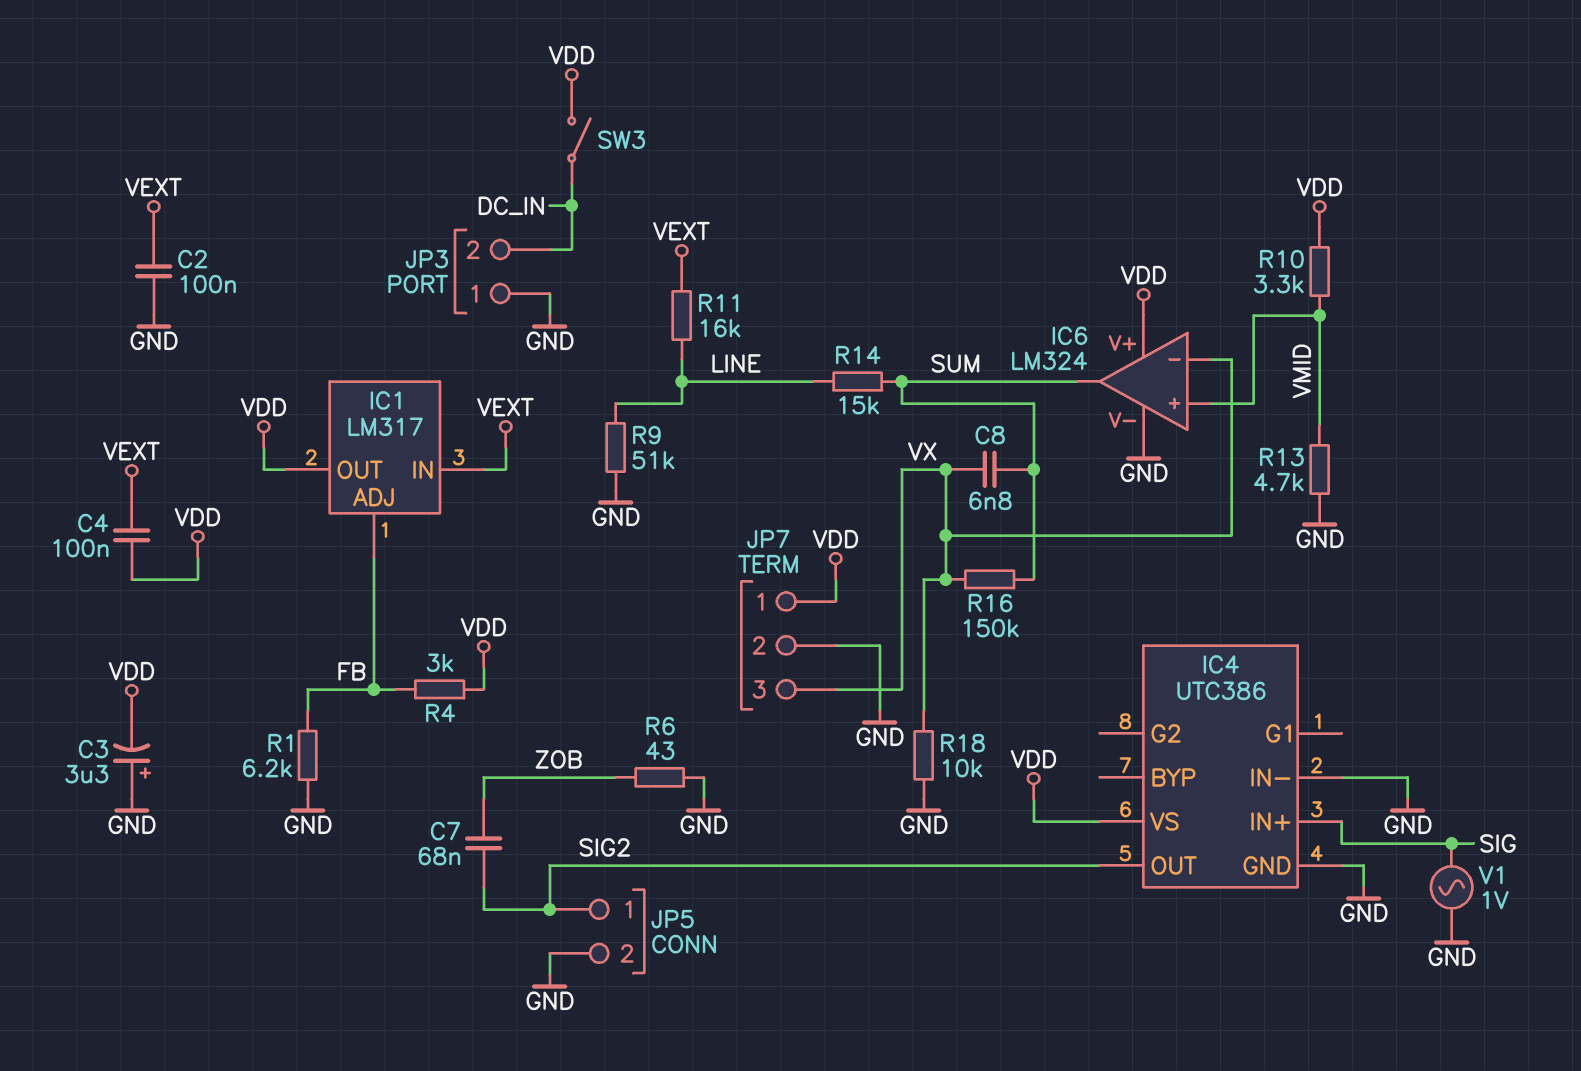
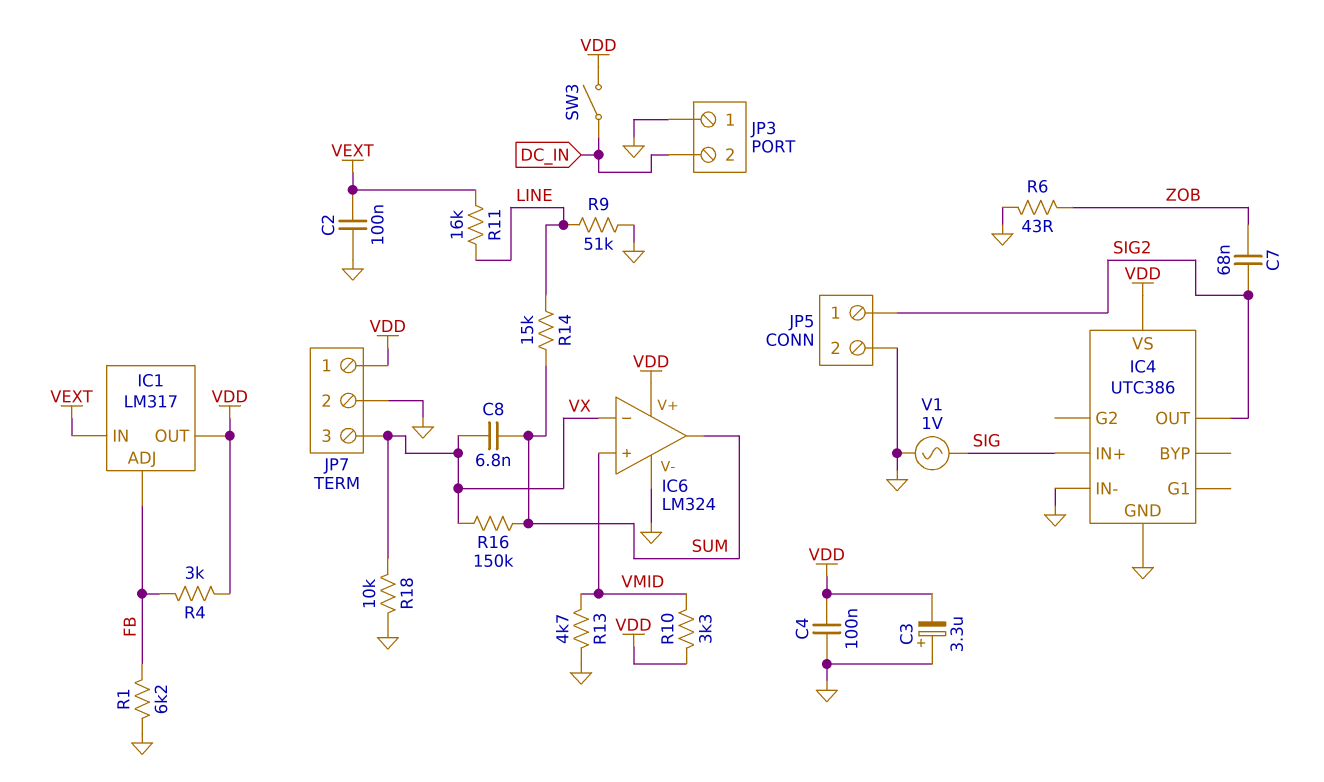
C4: 100nF (VDD, VEXT) -> 100nF (GND, VDD)

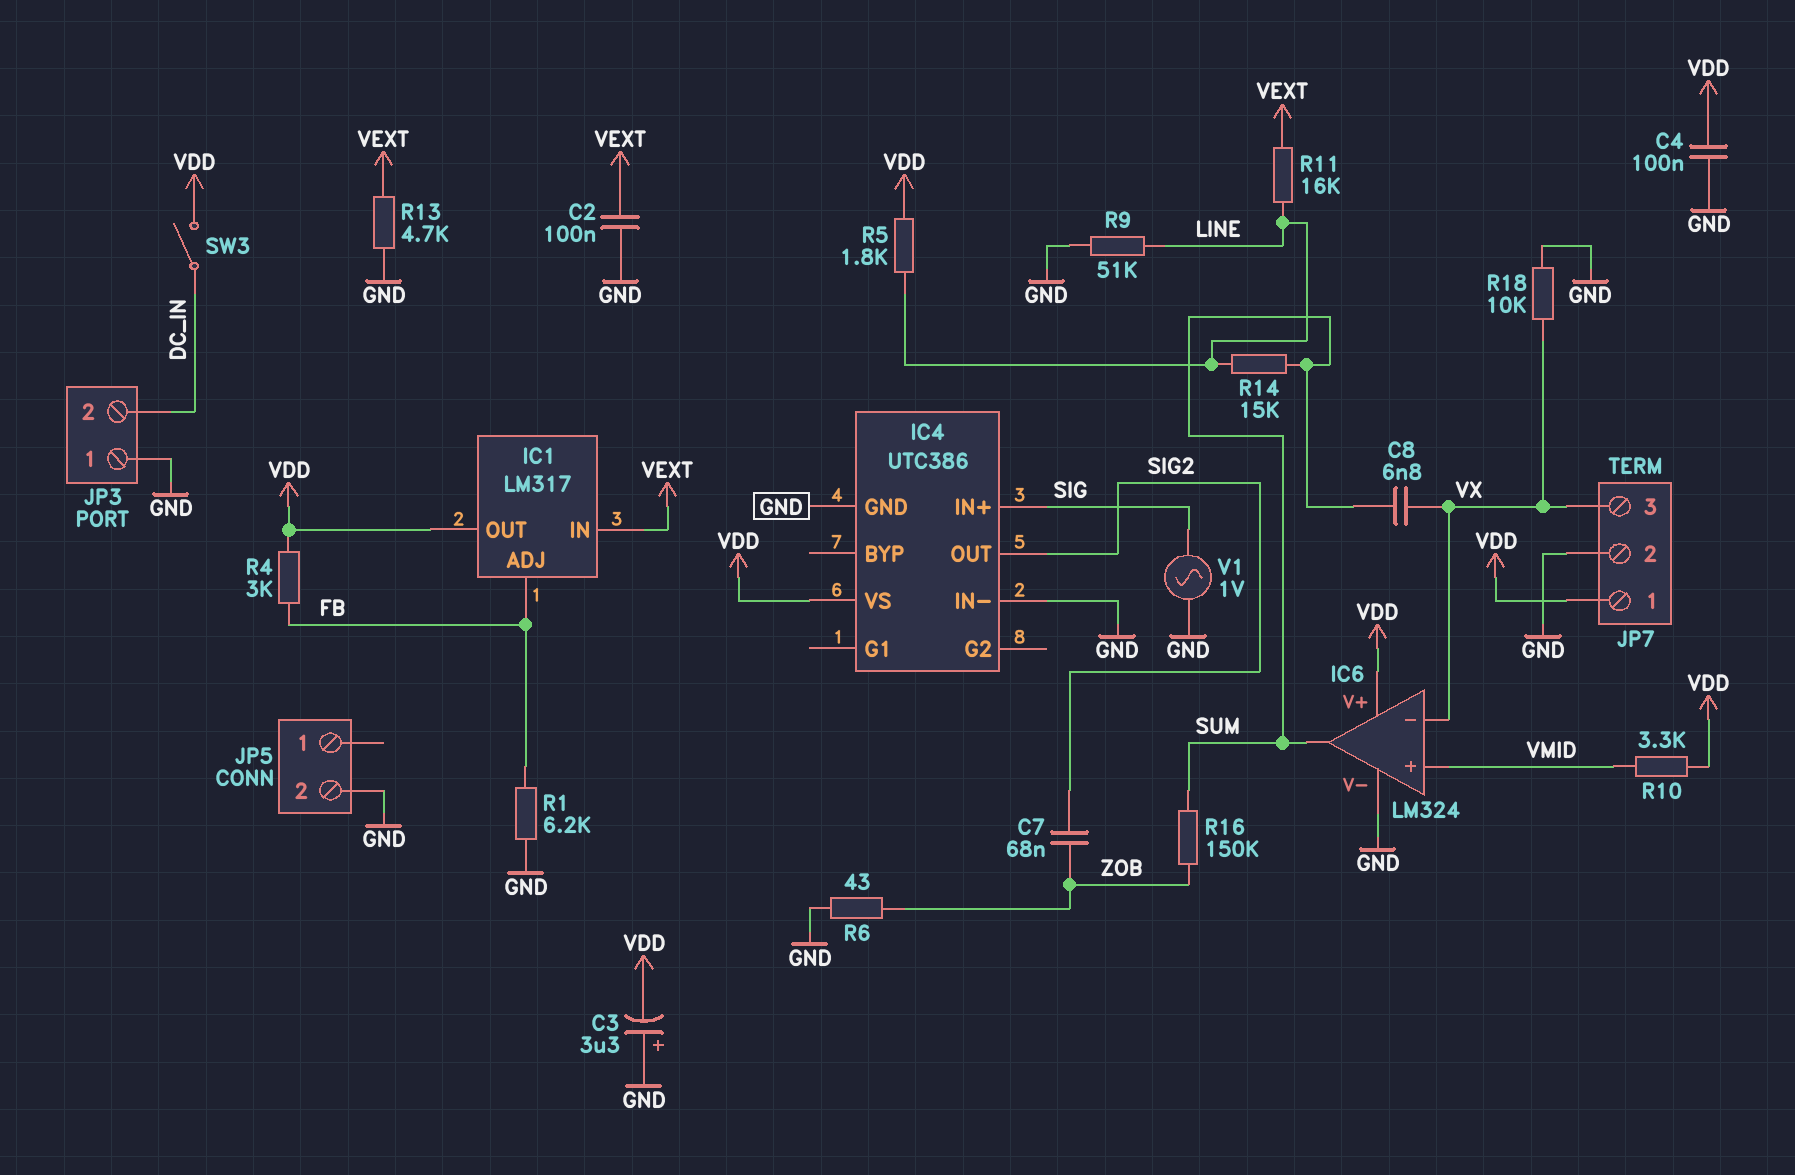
JP5 pin 1: SIG2 -> none
R5: none -> 1.8k (LINE, VDD)
R13: 4.7k (GND, VMID) -> 4.7k (GND, VEXT)
R16: 150k (SUM, VX) -> 150k (SUM, ZOB)

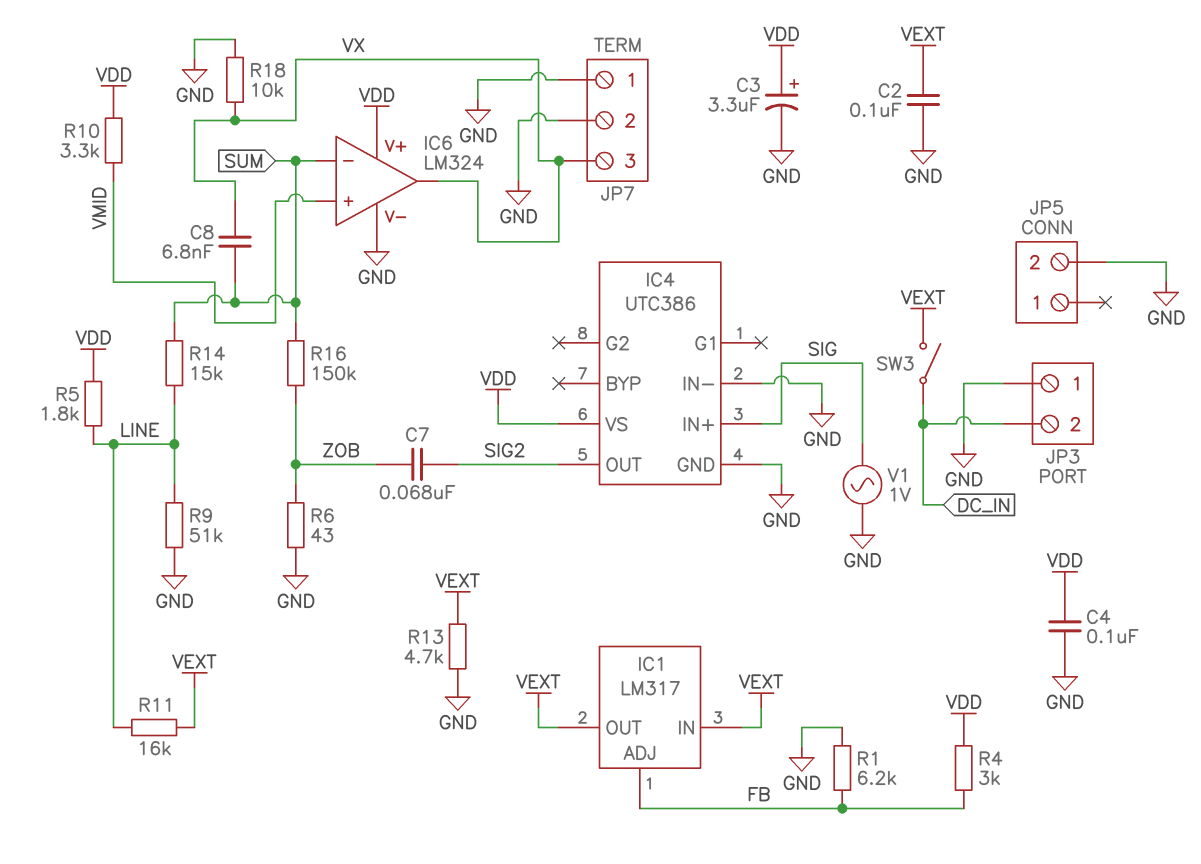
C3: 3.3uF (plus GND, minus VDD) -> 3.3uF (plus VDD, minus GND)
IC1 pin OUT: VDD -> VEXT
IC6 pin in-: VX -> SUM
IC6 pin out: SUM -> VX
JP7 pin 1: VDD -> GND
SW3: switch (DC_IN, VDD) -> switch (DC_IN, VEXT)

